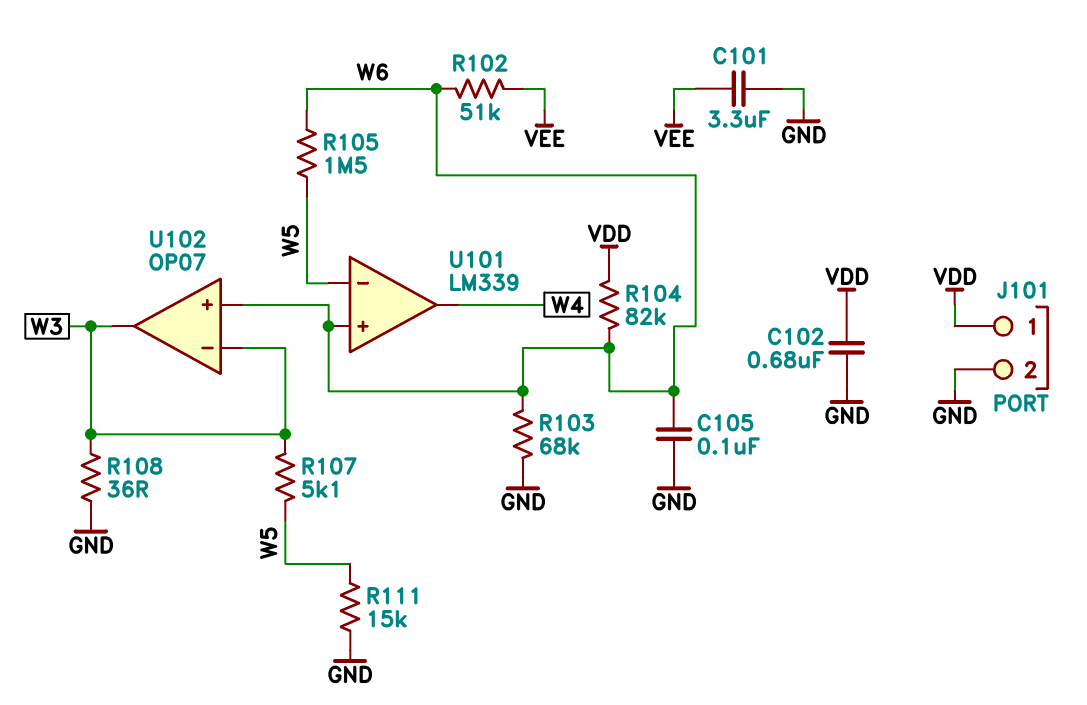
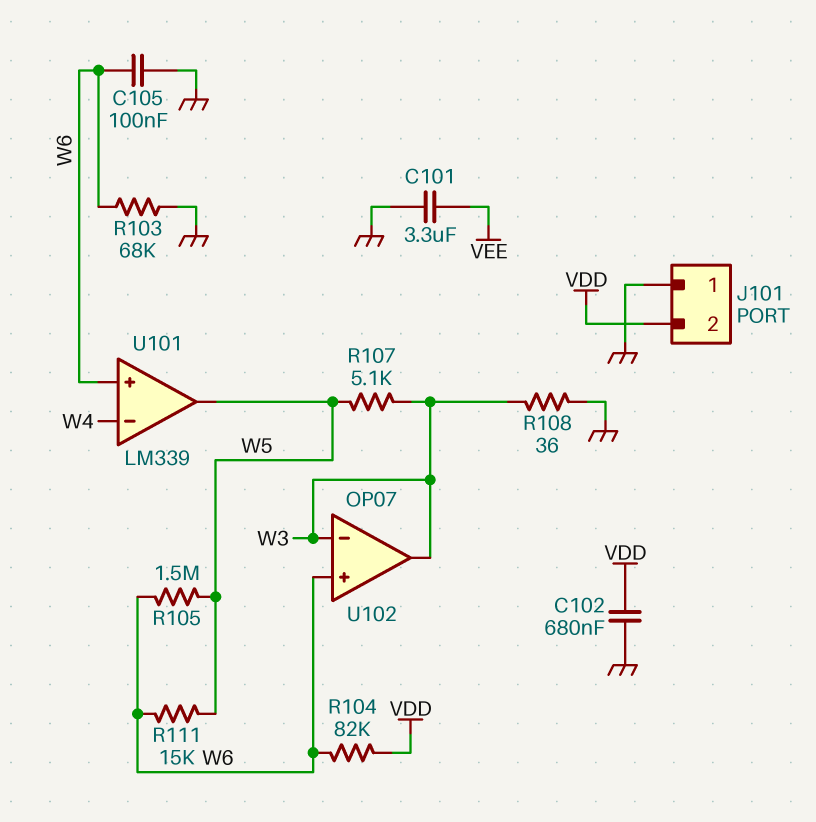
J101 pin 1: VDD -> GND
J101 pin 2: GND -> VDD
R102: 51k (VEE, W6) -> none
R111: 15k (GND, W5) -> 15k (W5, W6)
U101 pin in-: W5 -> W4
U101 pin out: W4 -> W5

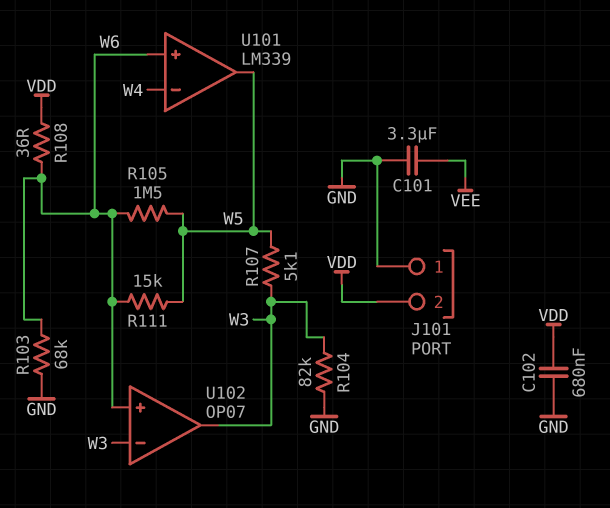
C105: 100nF (GND, W6) -> none
R104: 82k (VDD, W6) -> 82k (GND, W3)
R108: 36 (GND, W3) -> 36 (VDD, W6)

